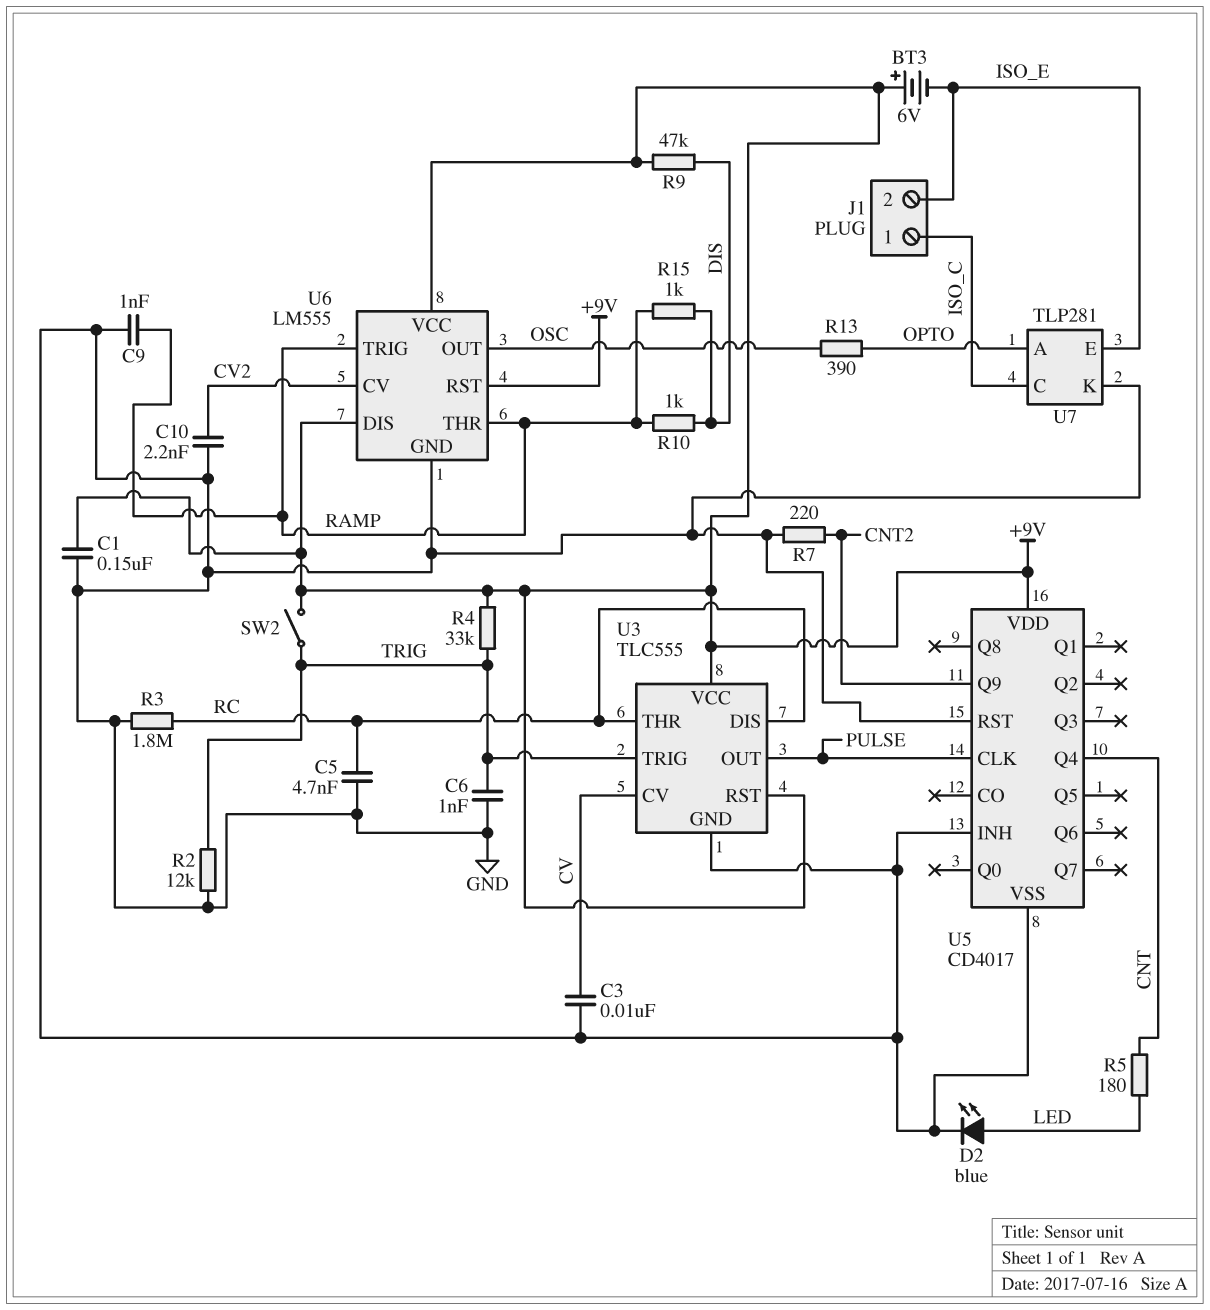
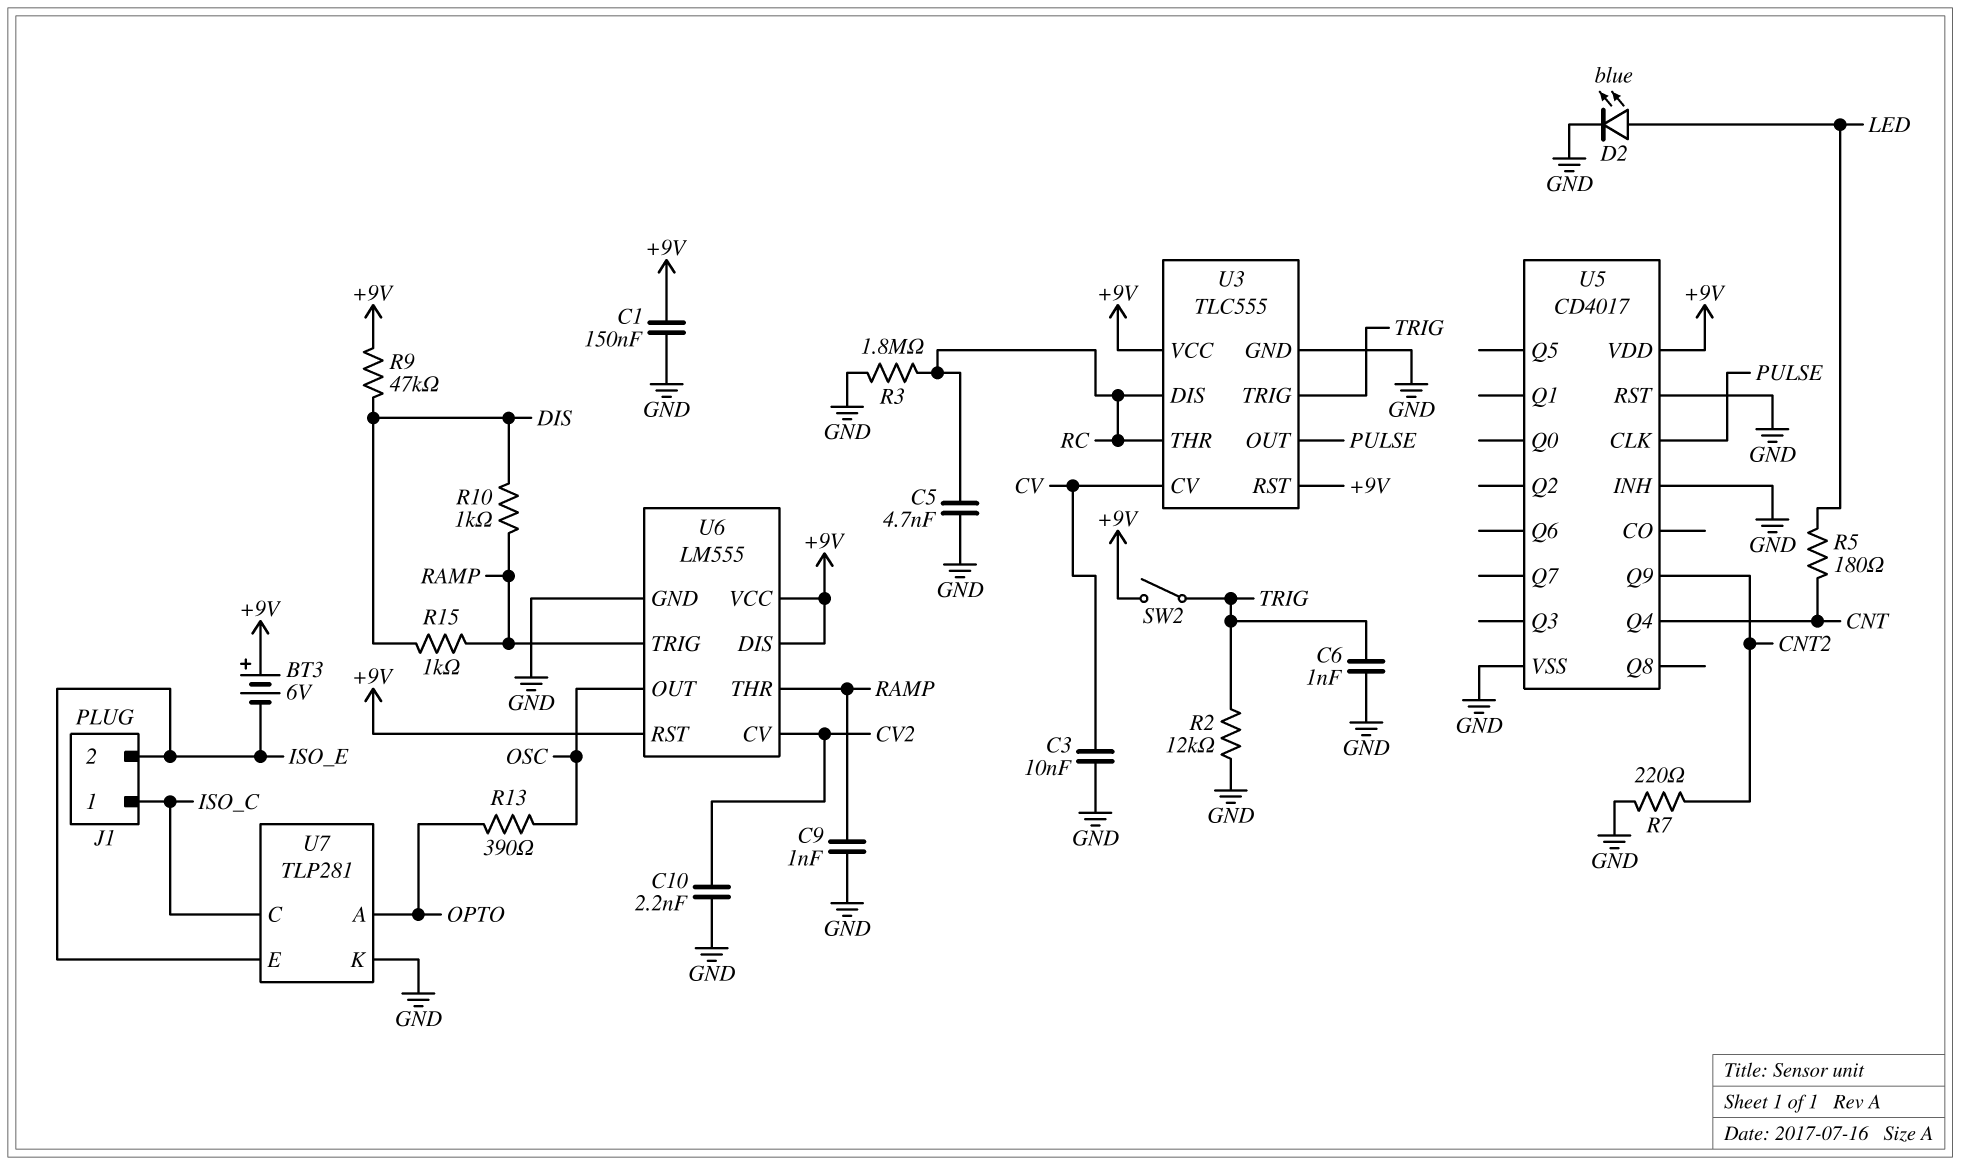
R4: 33k (+9V, TRIG) -> none

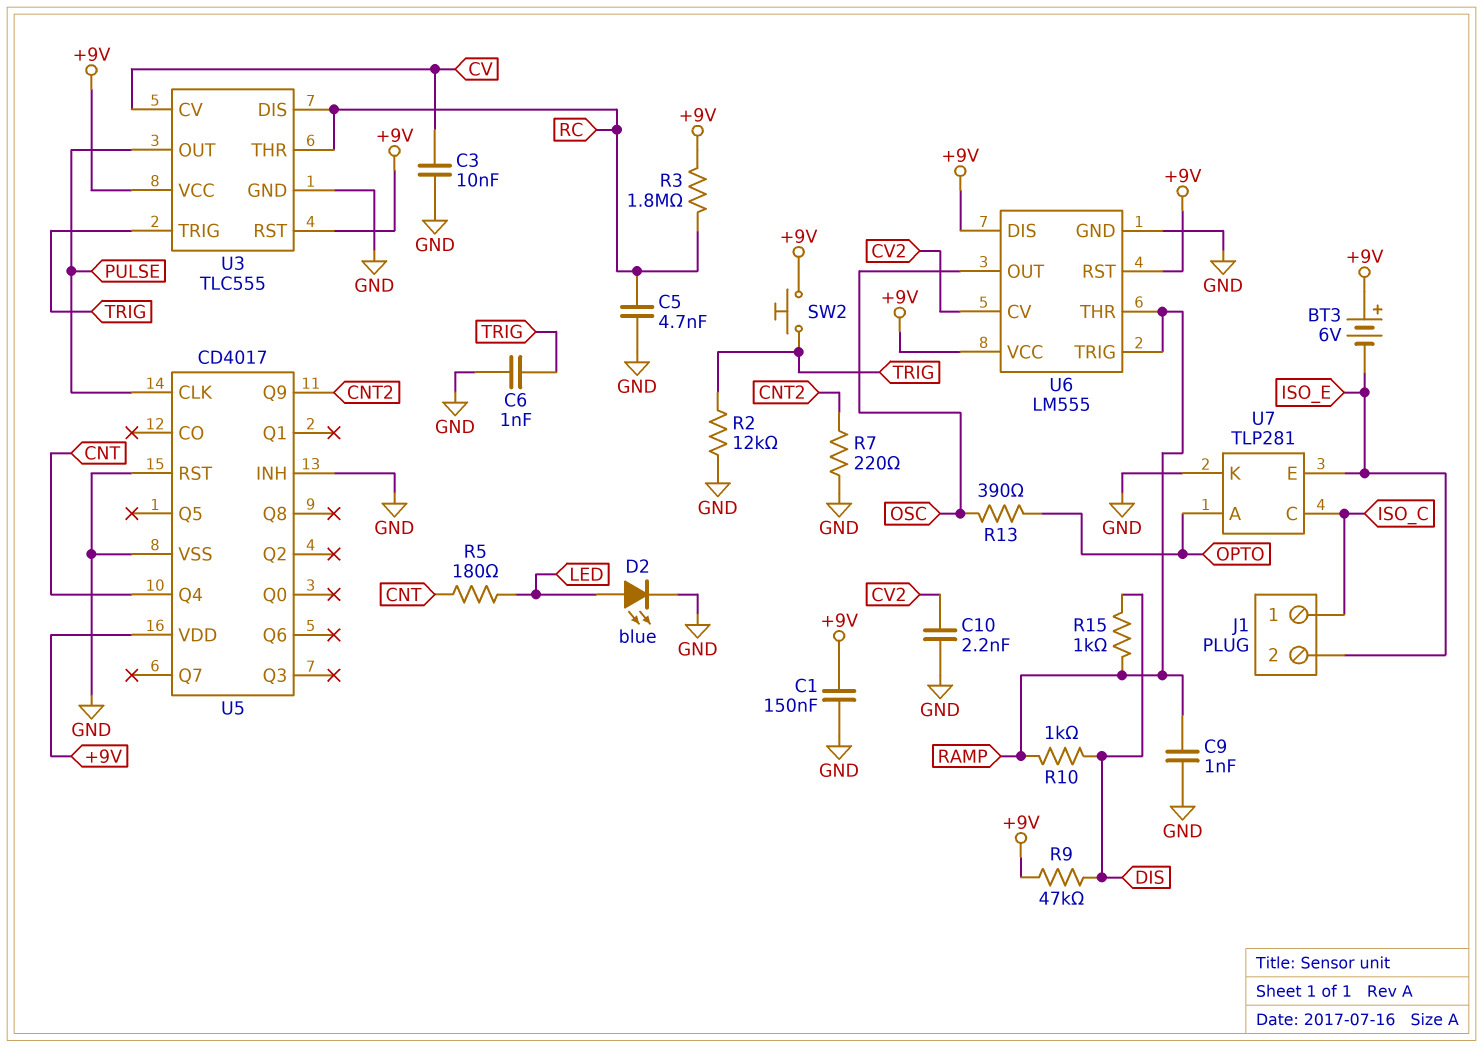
R3: 1.8M (GND, RC) -> 1.8M (+9V, RC)
SW2: switch (+9V, TRIG) -> button (+9V, TRIG)

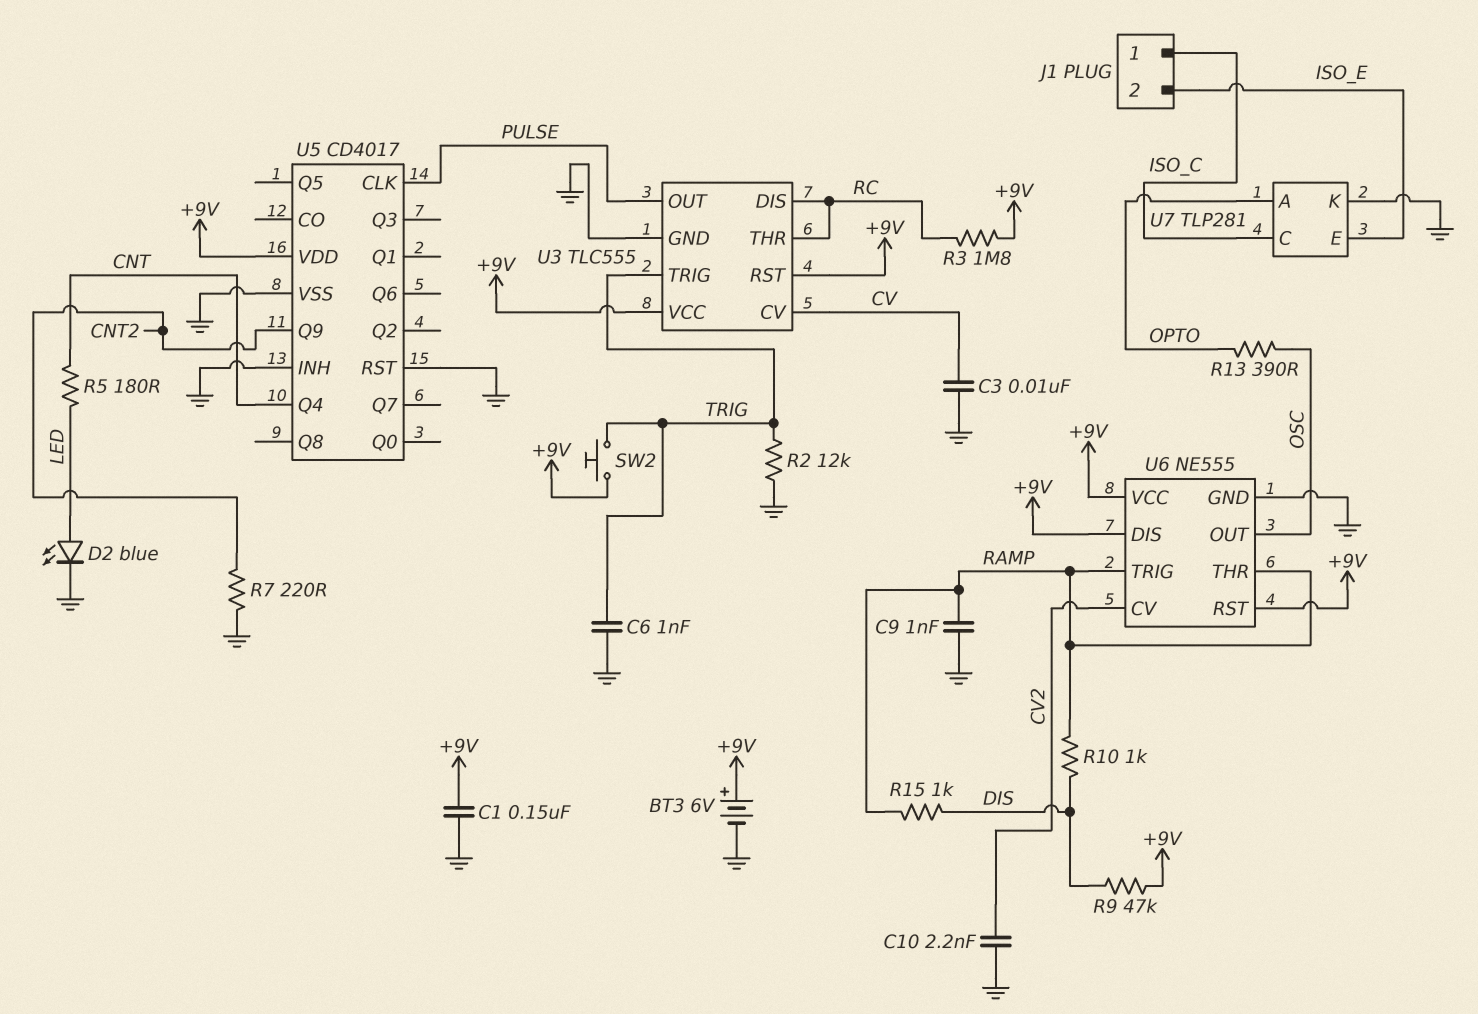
BT3: 6V (plus +9V, minus ISO_E) -> 6V (plus +9V, minus GND)
C5: 4.7nF (GND, RC) -> none
U6: LM555 -> NE555

